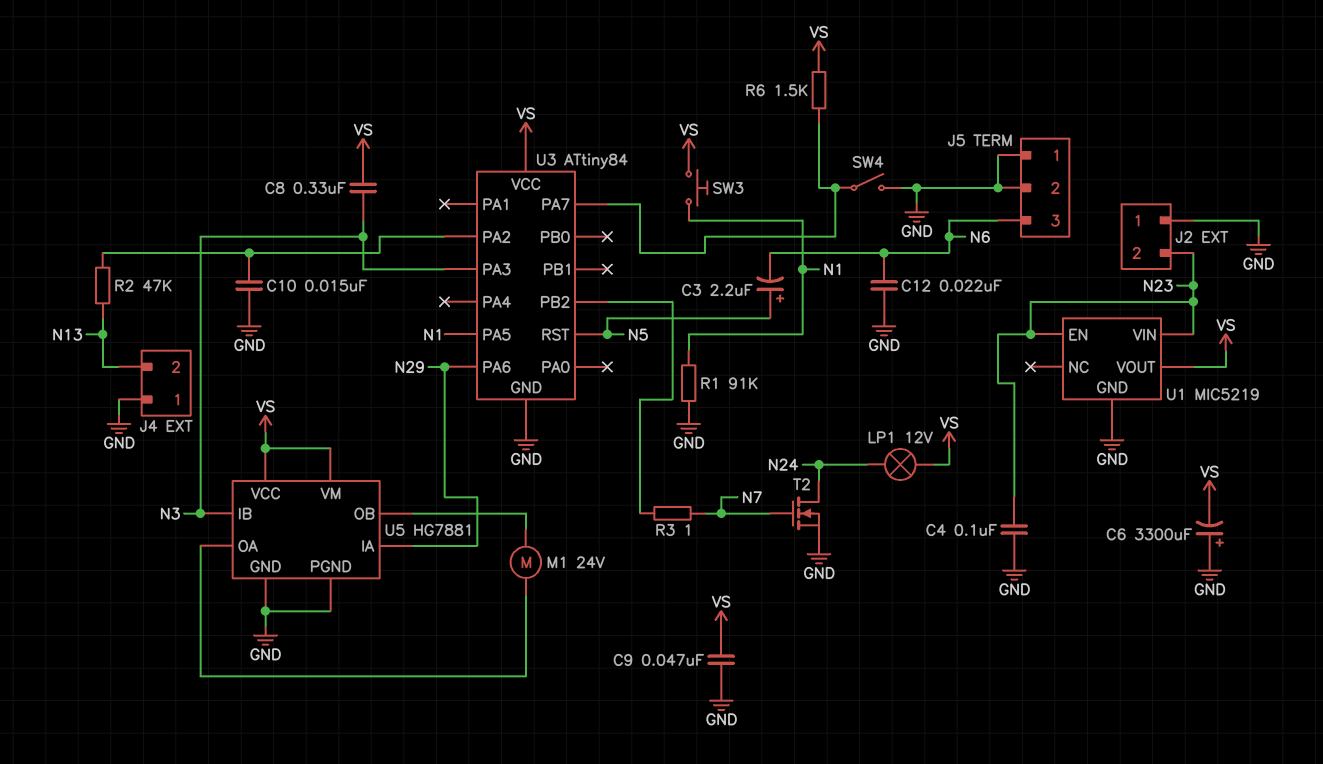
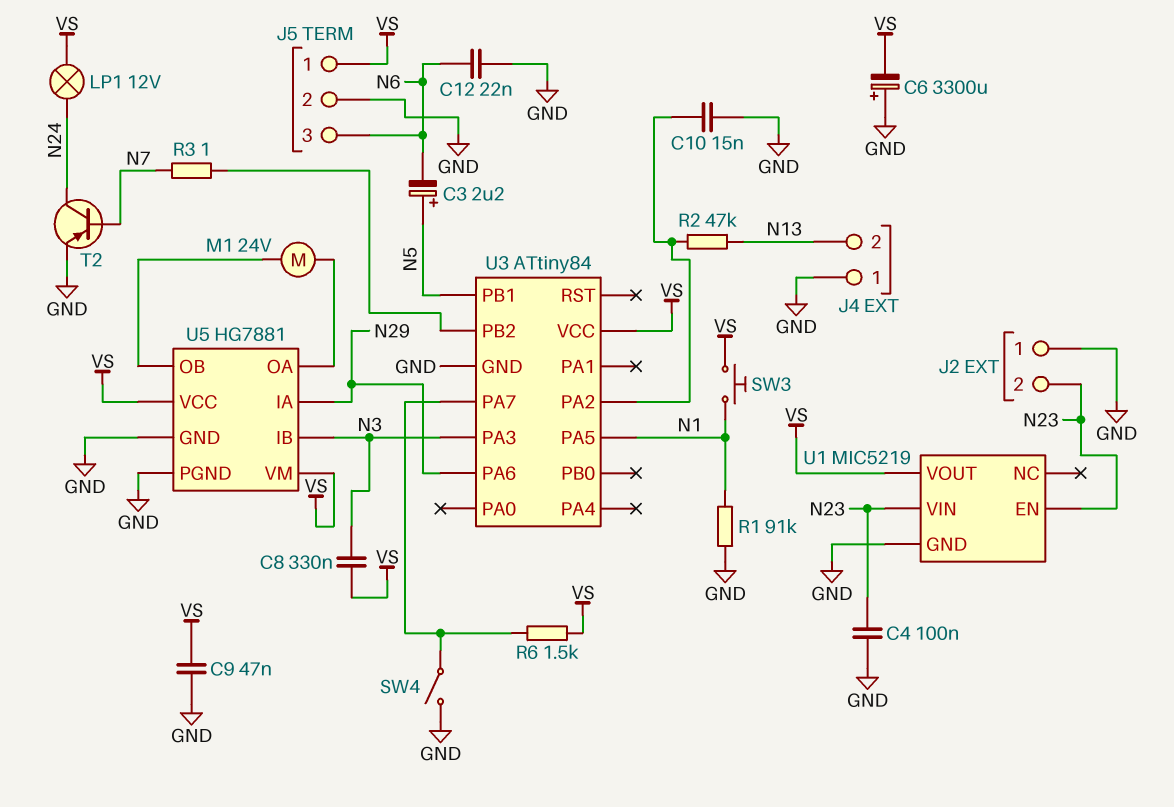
J5 pin 1: GND -> VS
T2: NMOS (G N7, D N24, S GND) -> PNP (B N7, C N24, E GND)
U3 pin PB1: none -> N5
U3 pin RST: N5 -> none

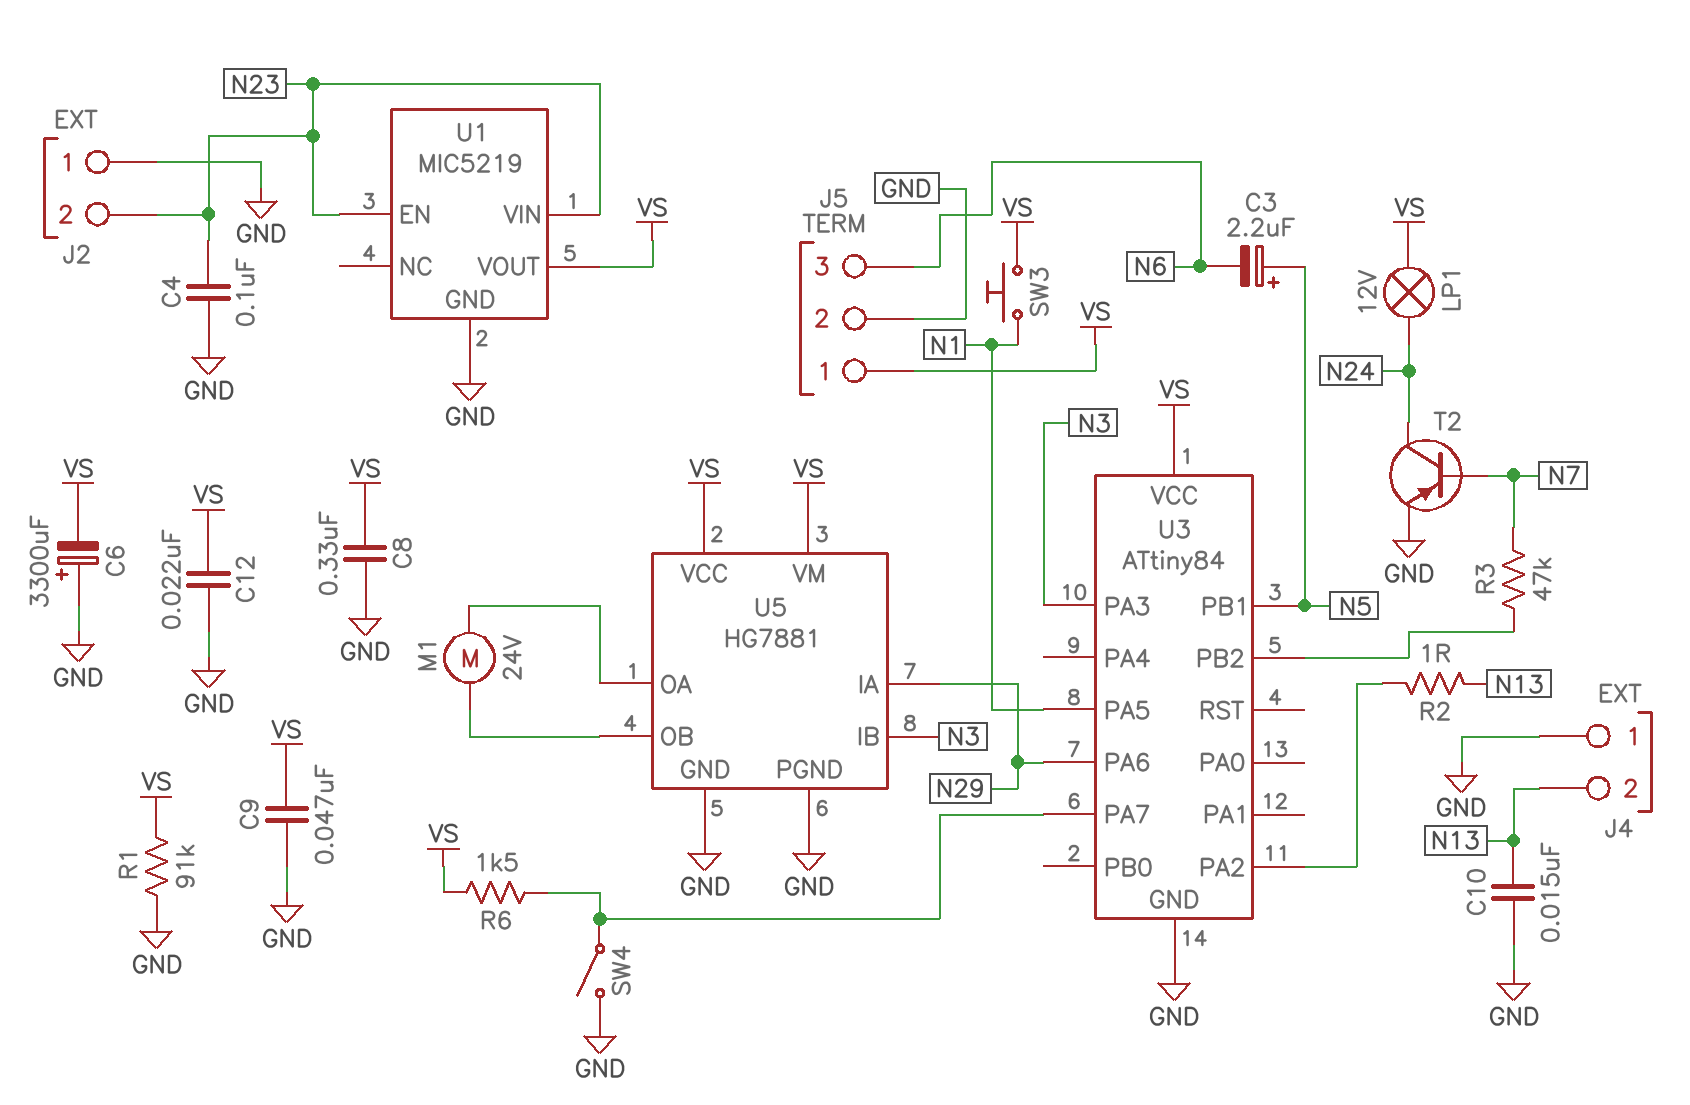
C8: 330nF (N3, VS) -> 330nF (GND, VS)
C10: 15nF (GND, U3/PA2) -> 15nF (GND, N13)
C12: 22nF (GND, N6) -> 22nF (GND, VS)
R1: 91k (GND, N1) -> 91k (GND, VS)
R2: 47k (N13, U3/PA2) -> 1 (N13, U3/PA2)
R3: 1 (N7, U3/PB2) -> 47k (N7, U3/PB2)

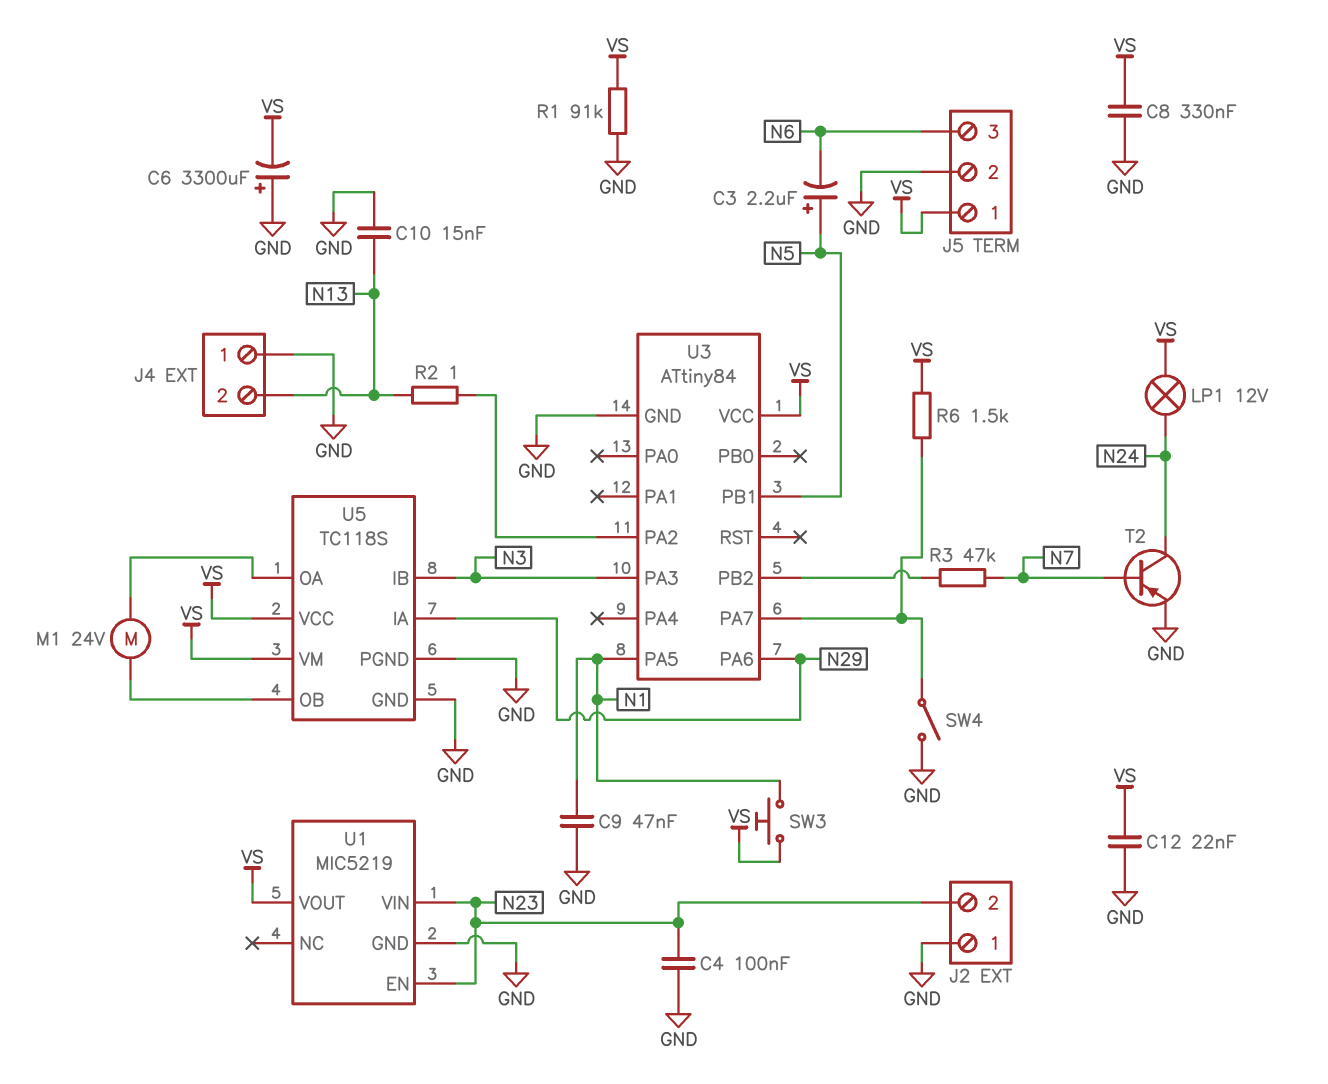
C9: 47nF (GND, VS) -> 47nF (GND, N1)
U5: HG7881 -> TC118S

